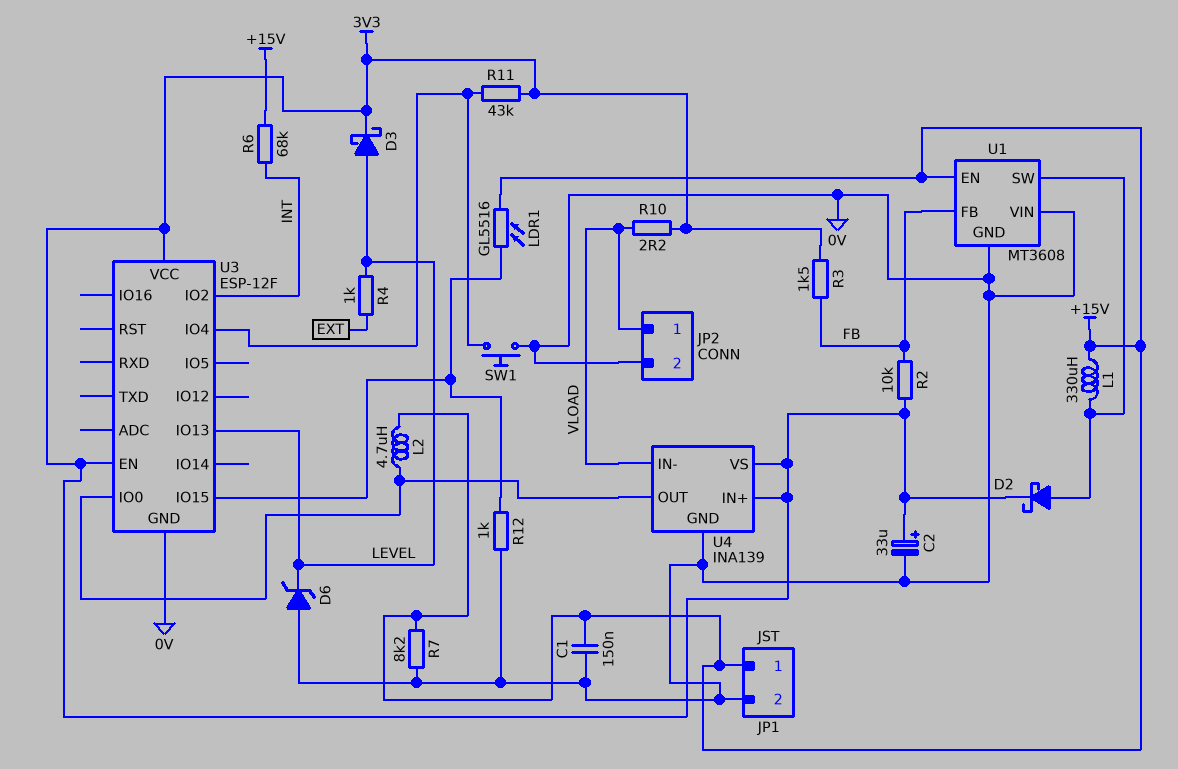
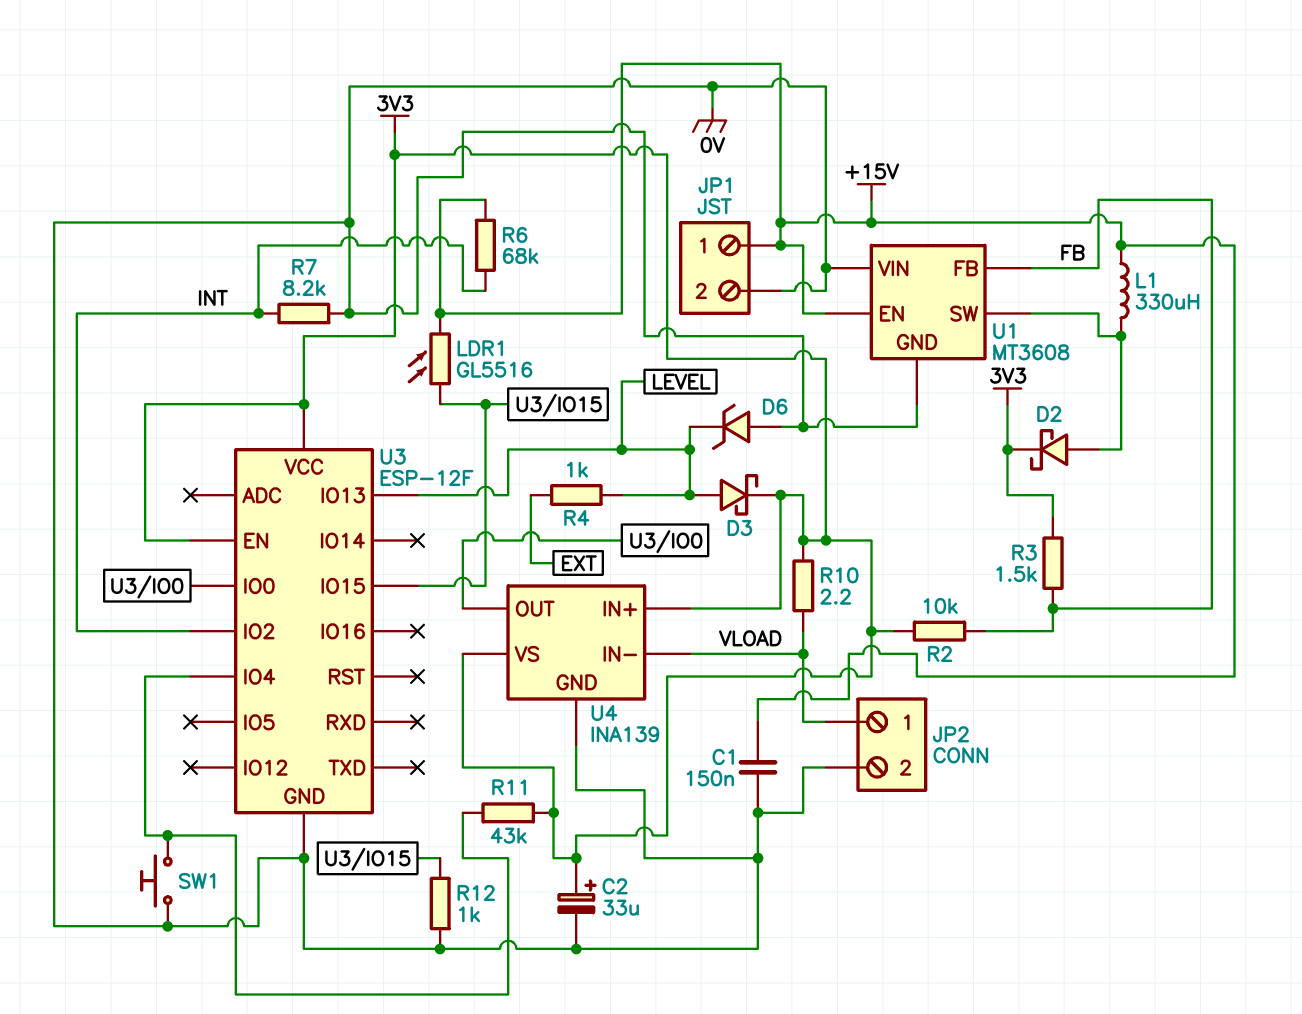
L2: 4.7uH (+15V, U3/IO0) -> none
R7: 8.2k (+15V, 0V) -> 8.2k (0V, INT)

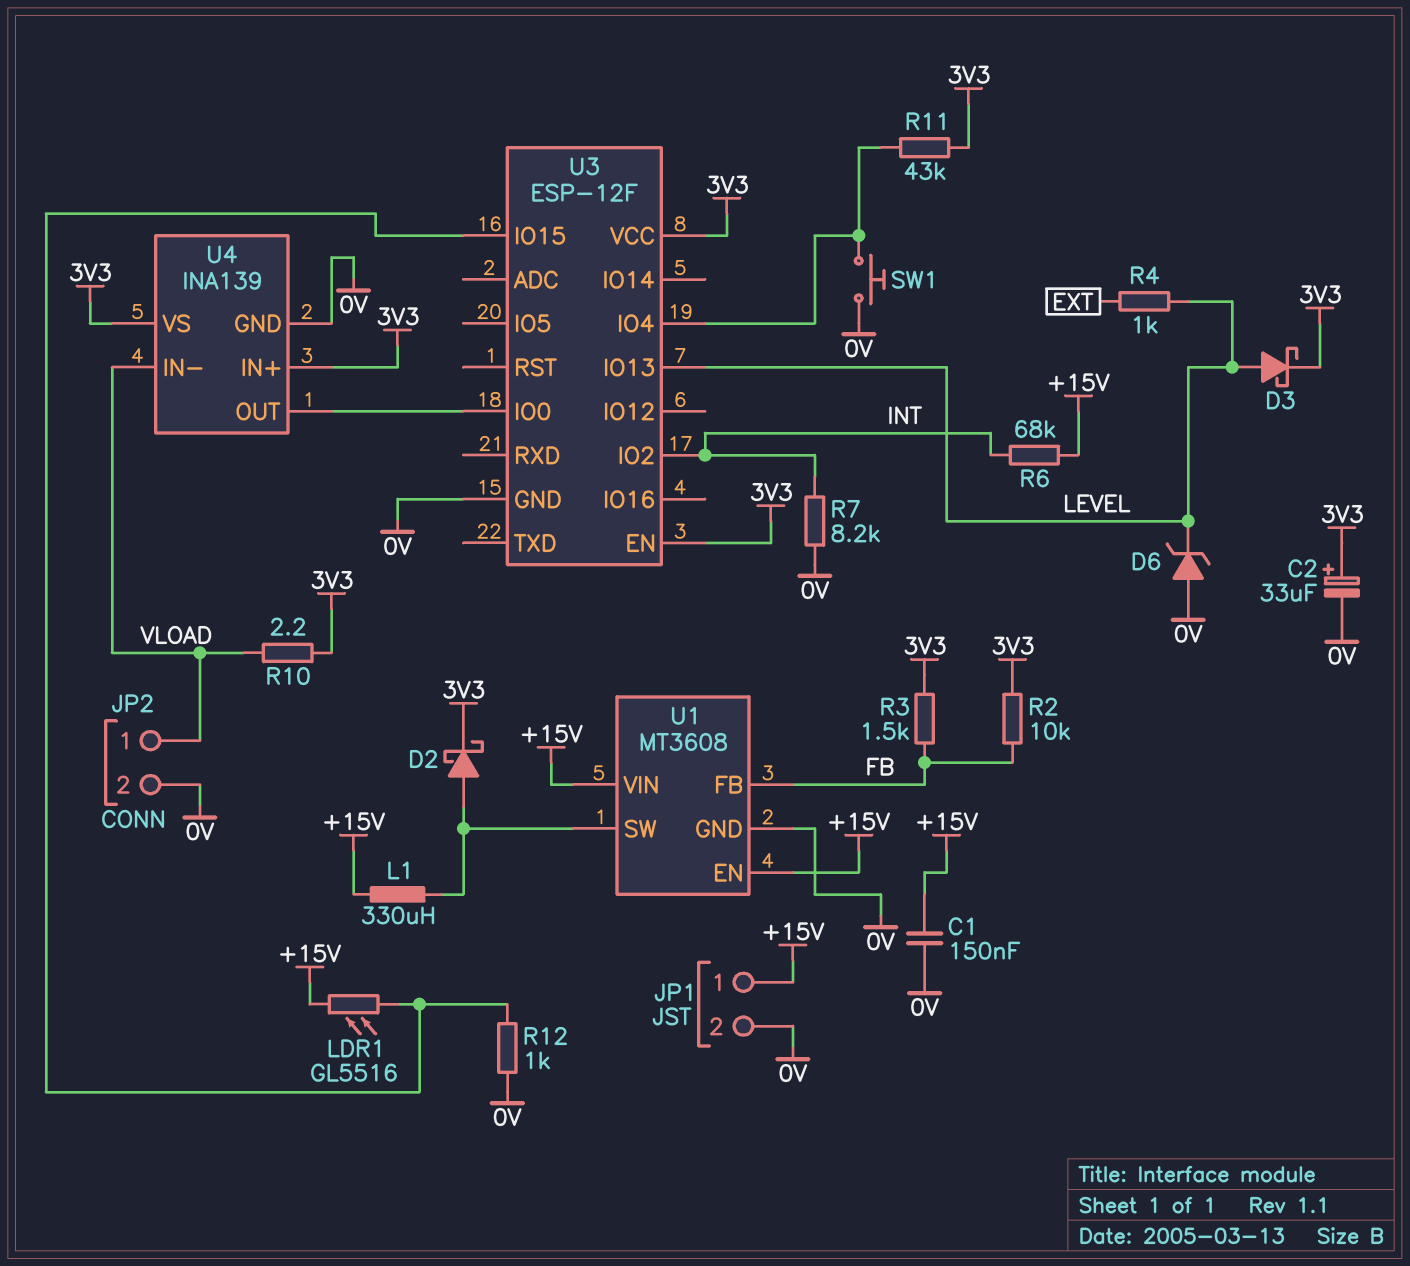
U1 pin VIN: 0V -> +15V

